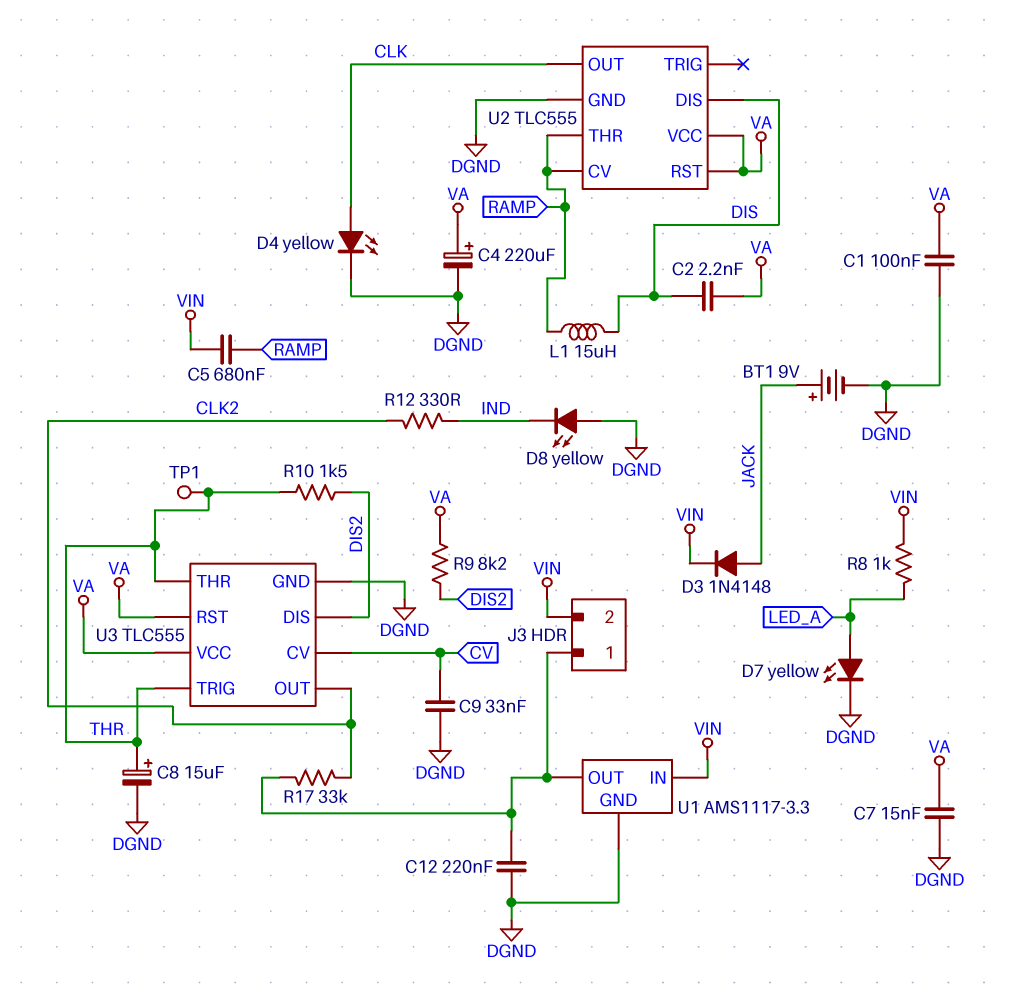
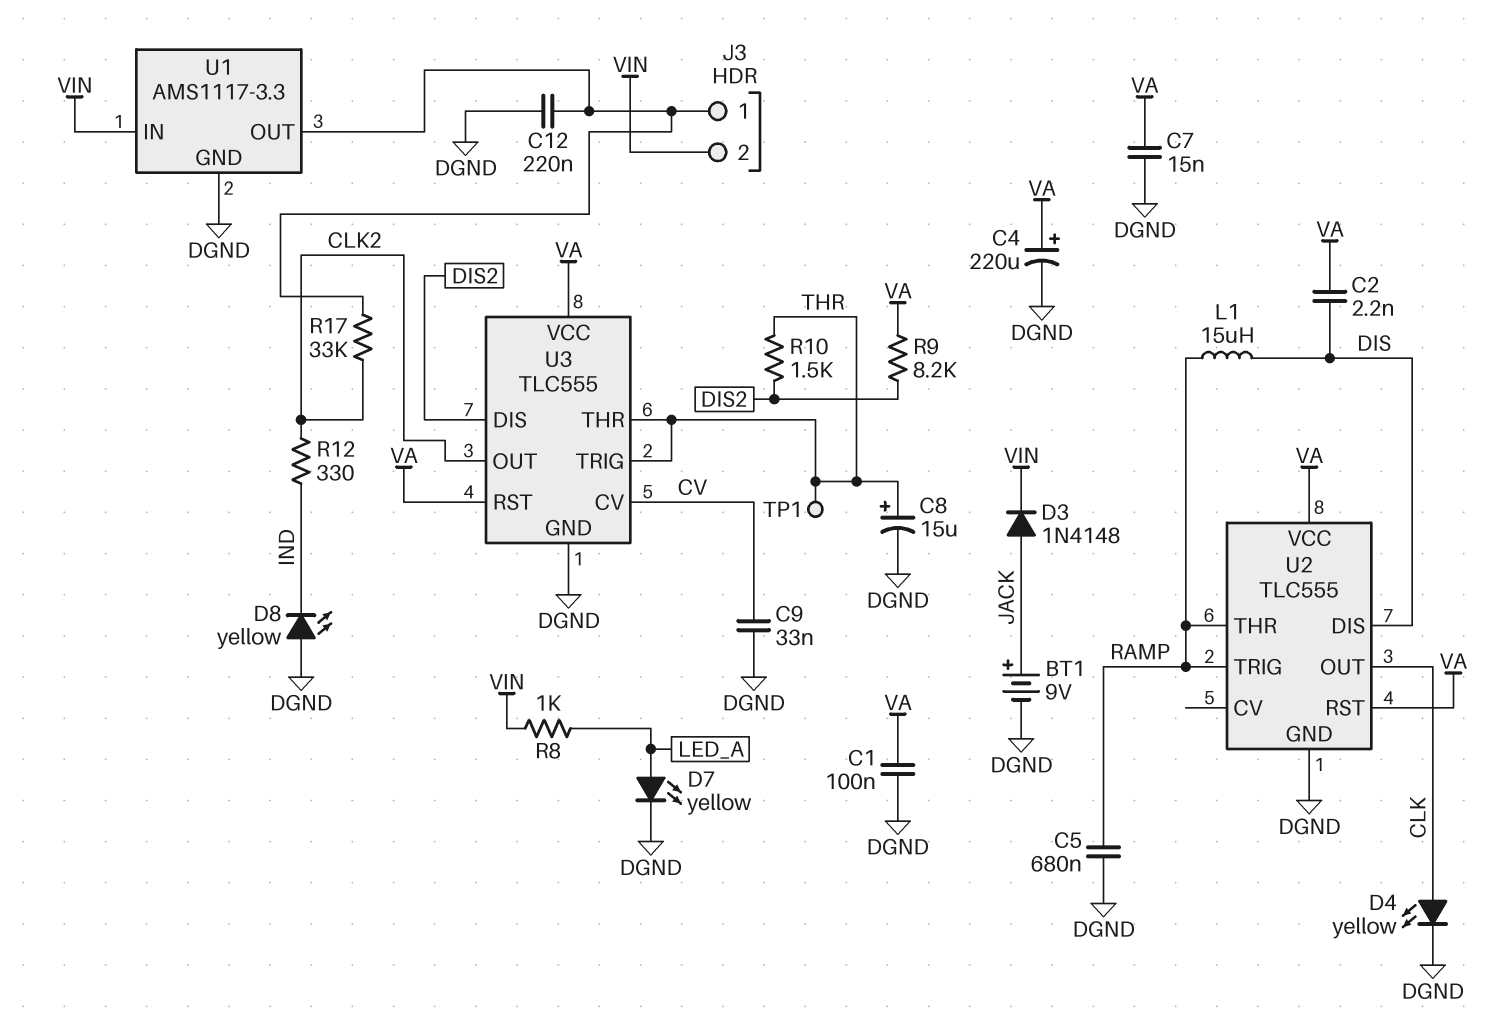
C5: 680nF (RAMP, VIN) -> 680nF (DGND, RAMP)
U2 pin CV: RAMP -> none
U2 pin TRIG: none -> RAMP

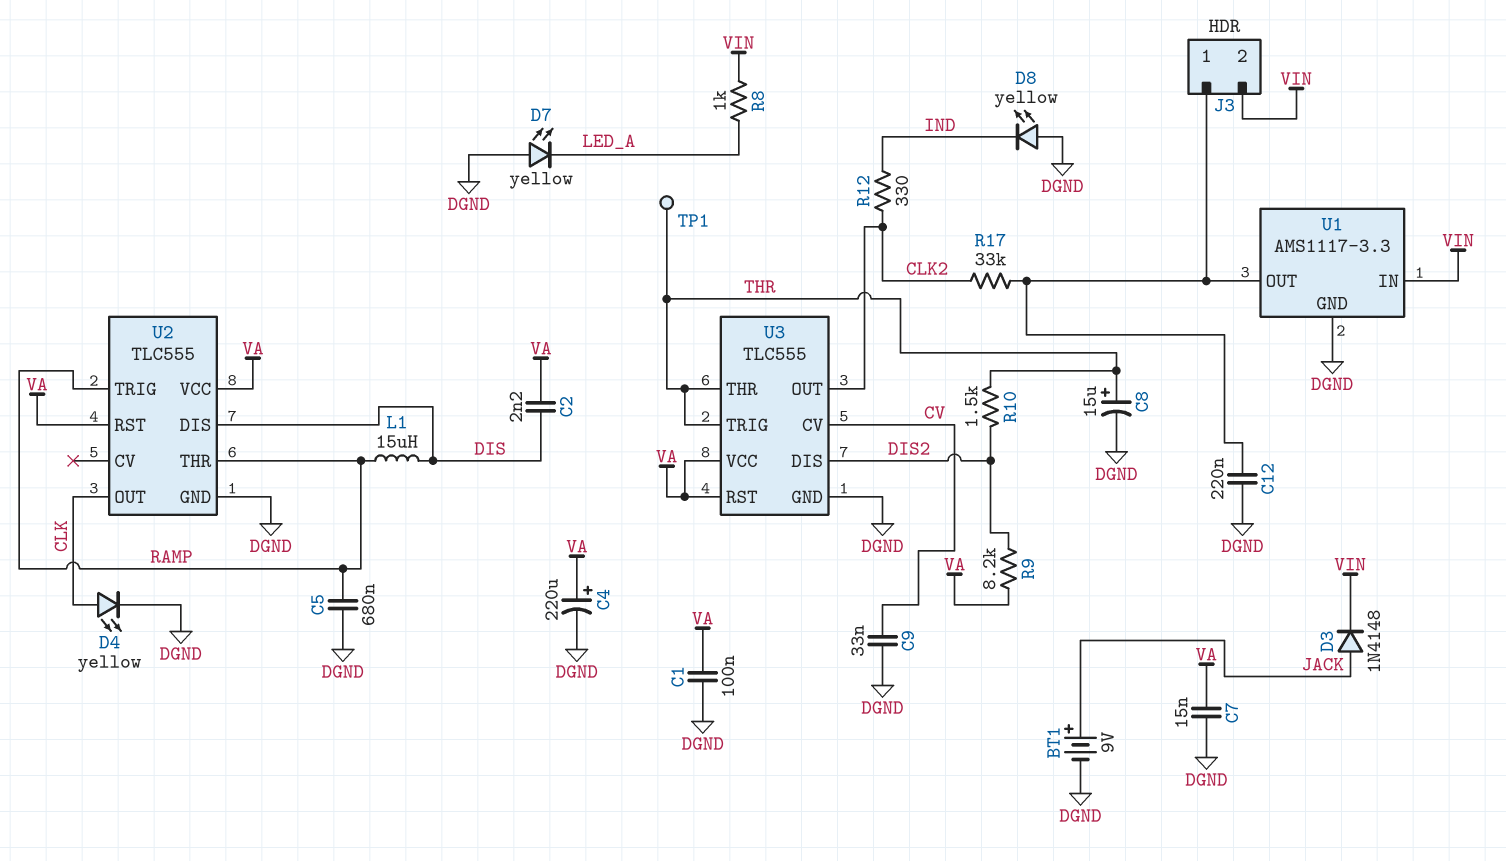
D7: LED yellow (A LED_A, K DGND) -> LED yellow (A DGND, K LED_A)

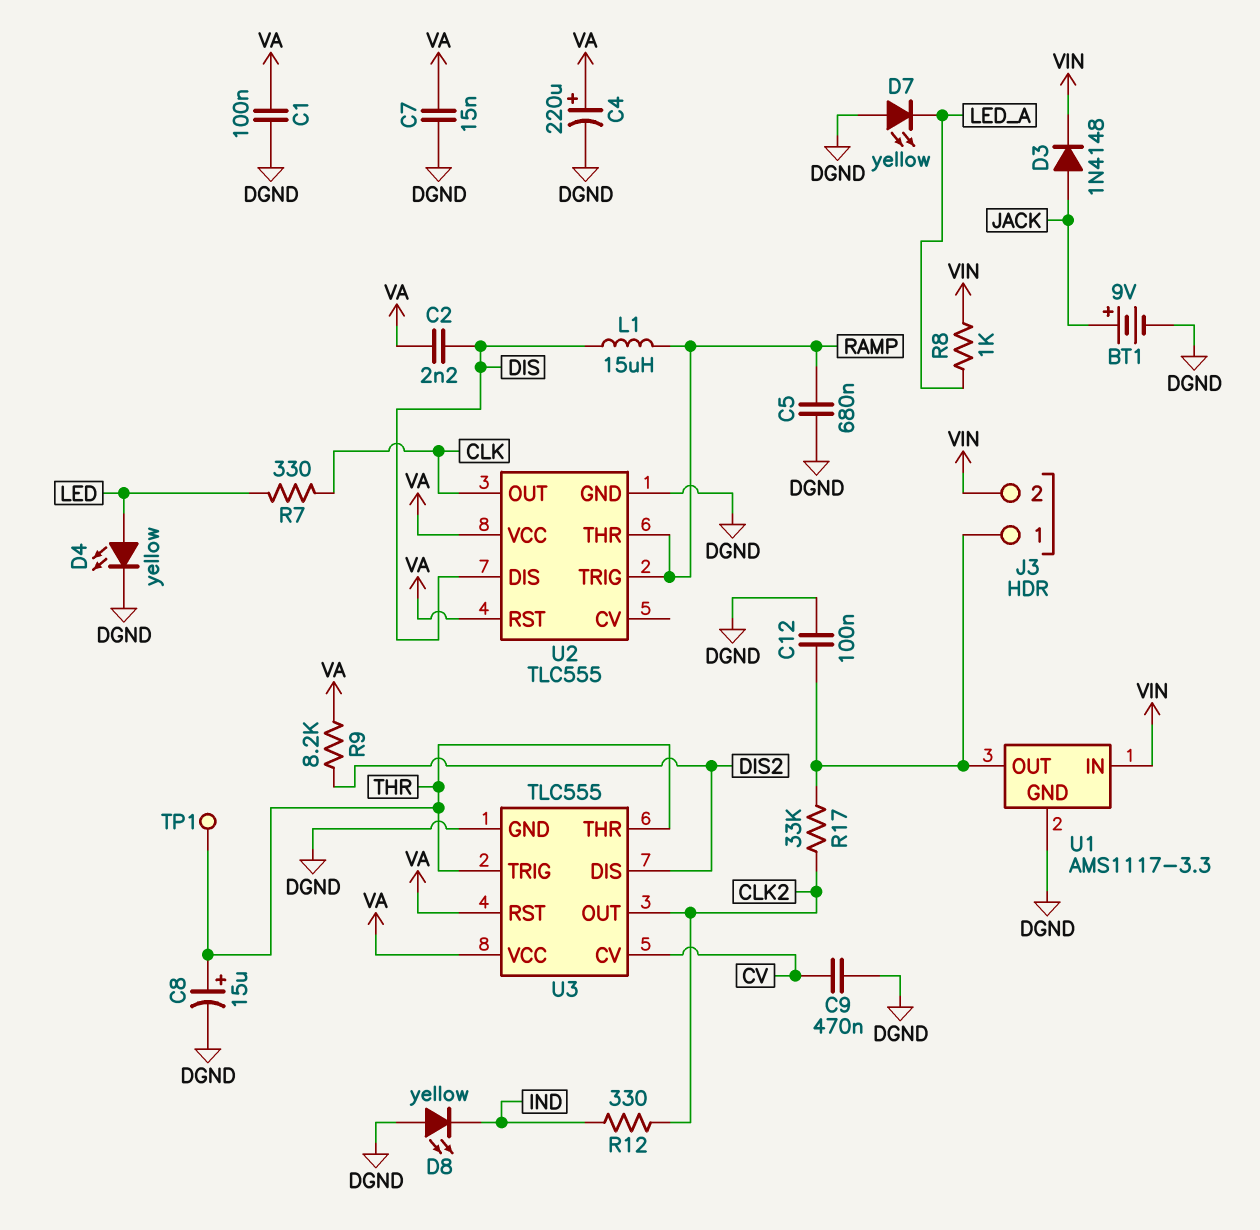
C9: 33nF (CV, DGND) -> 470nF (CV, DGND)
C12: 220nF (DGND, J3/1) -> 100nF (DGND, J3/1)
D4: LED yellow (A CLK, K DGND) -> LED yellow (A LED, K DGND)
R7: none -> 330 (CLK, LED)
R10: 1.5k (DIS2, THR) -> none

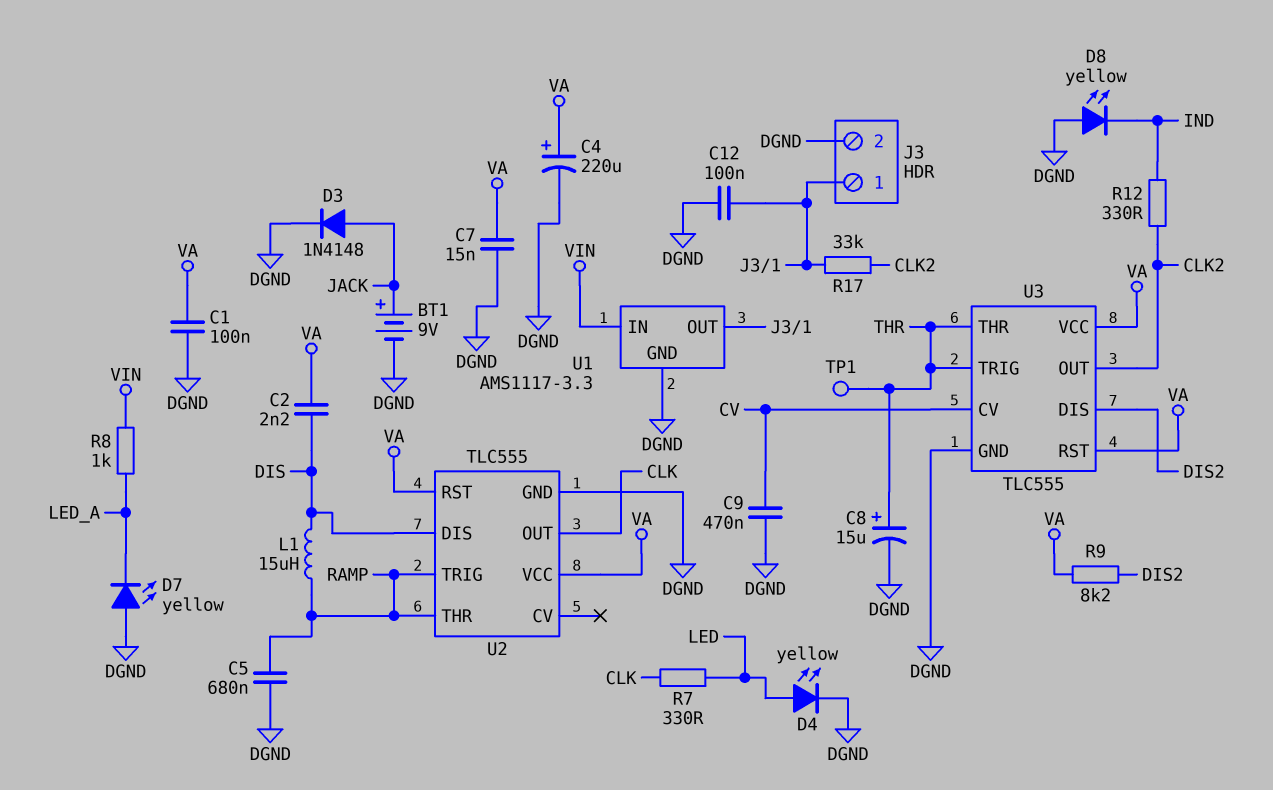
D3: diode 1N4148 (A JACK, K VIN) -> diode 1N4148 (A JACK, K DGND)
J3 pin 2: VIN -> DGND

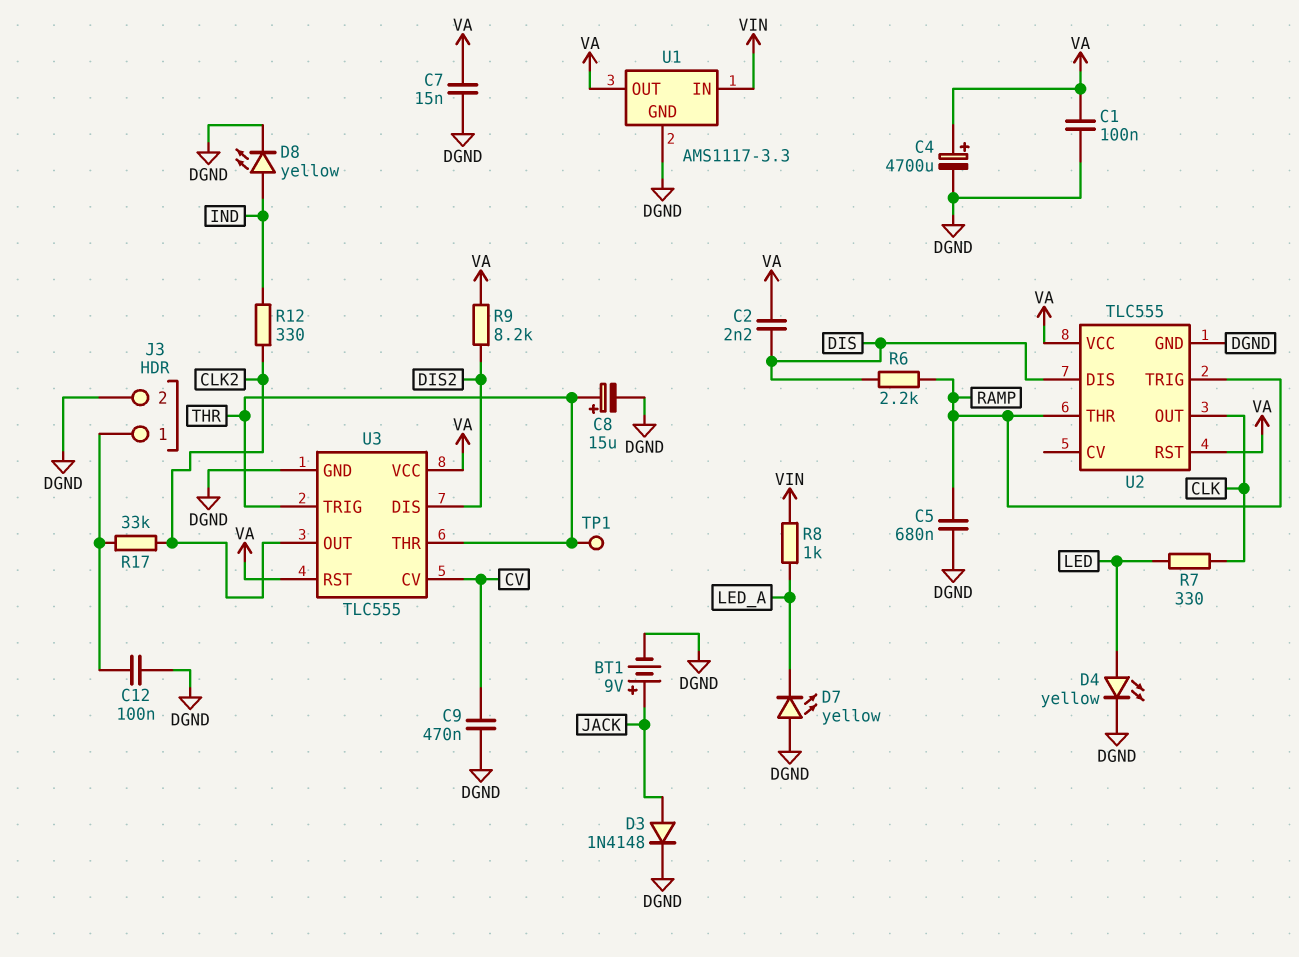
C4: 220uF (plus VA, minus DGND) -> 4700uF (plus VA, minus DGND)
D8: LED yellow (A DGND, K IND) -> LED yellow (A IND, K DGND)
L1: 15uH (DIS, RAMP) -> none
R6: none -> 2.2k (DIS, RAMP)
U1 pin OUT: J3/1 -> VA

